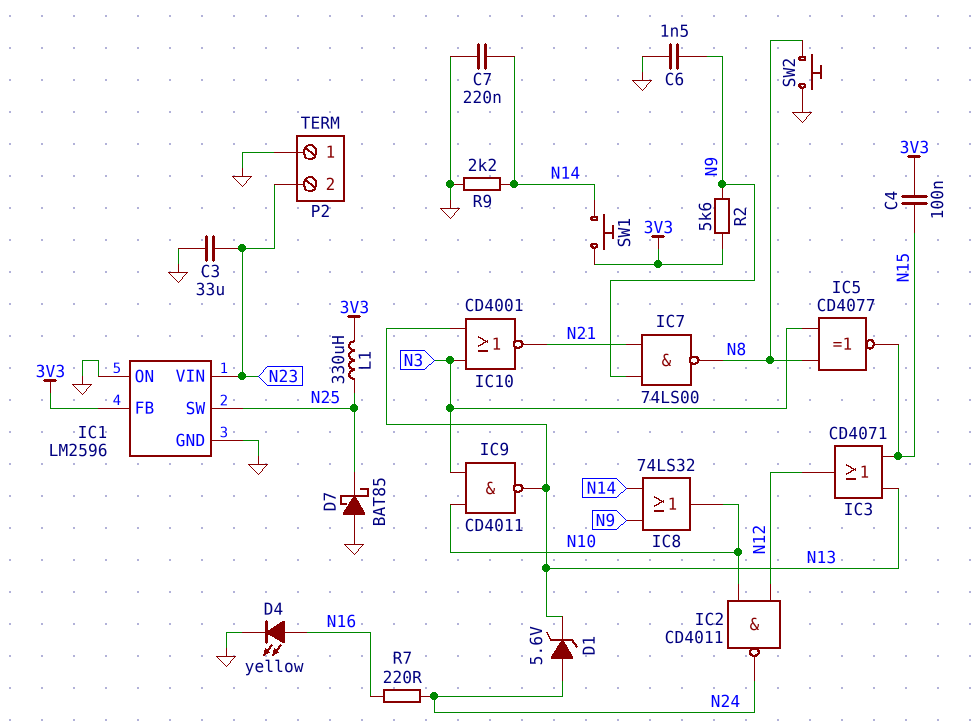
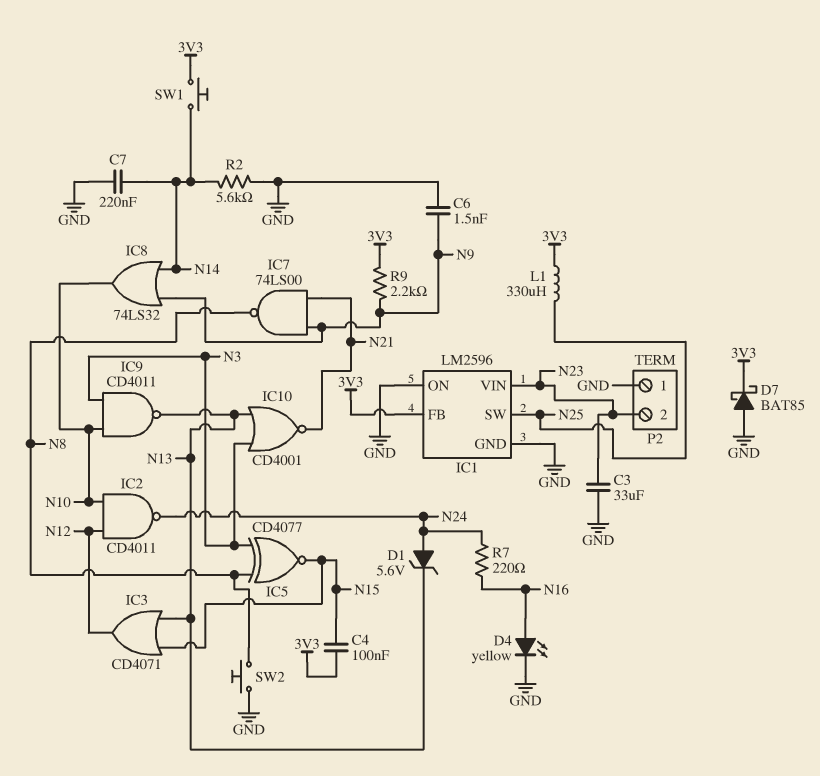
D7: schottky BAT85 (A GND, K N25) -> schottky BAT85 (A GND, K 3V3)
R2: 5.6k (3V3, N9) -> 5.6k (GND, N14)
R9: 2.2k (GND, N14) -> 2.2k (3V3, N9)

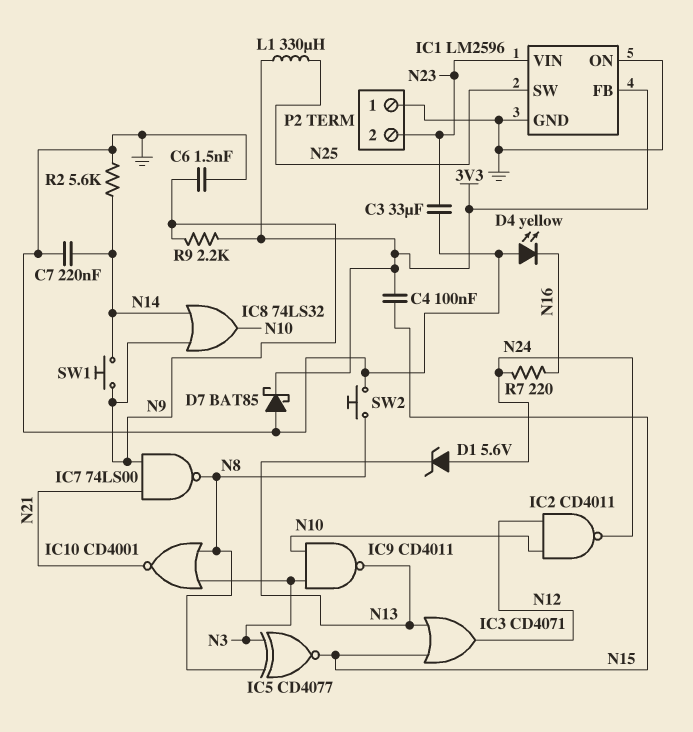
D4: LED yellow (A N16, K GND) -> LED yellow (A GND, K N16)
IC10: NOR CD4001 (in N3, in N13, out N21) -> NOR CD4001 (in N3, in N8, out N21)
SW1: button (3V3, N14) -> button (N9, N14)

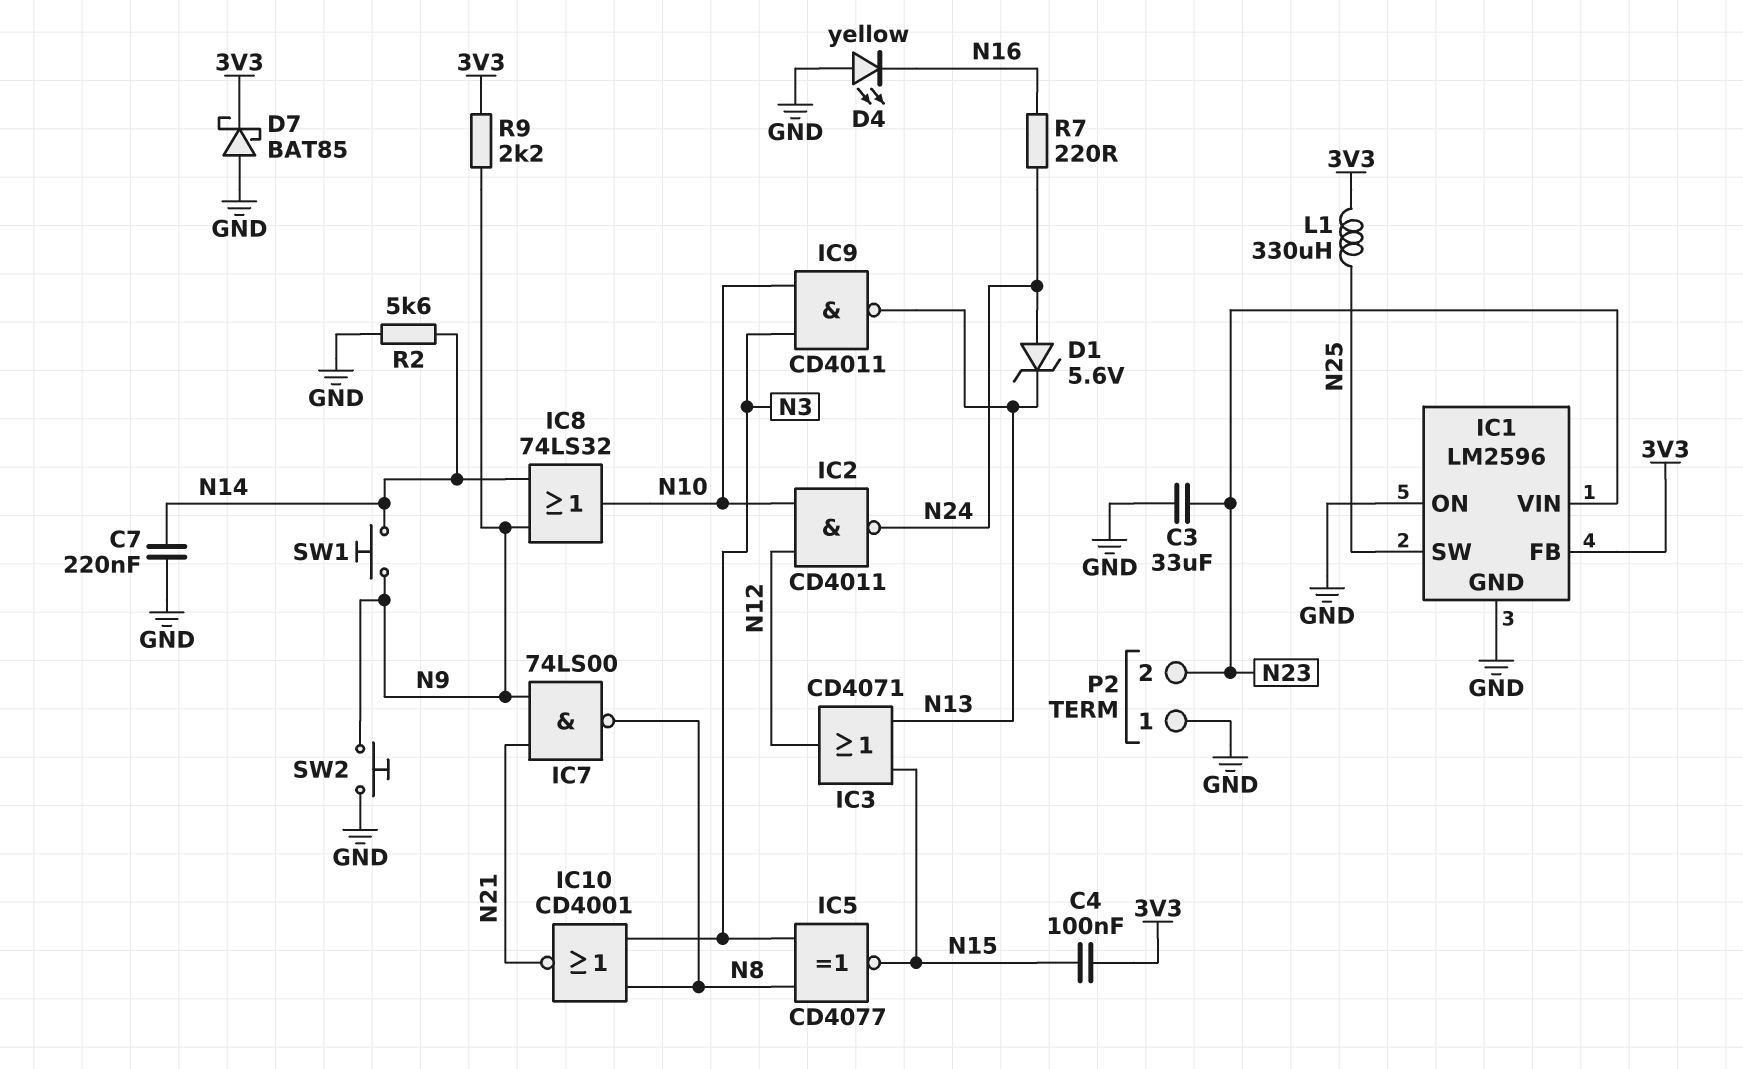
C6: 1.5nF (GND, N9) -> none
SW2: button (GND, N8) -> button (GND, N9)

